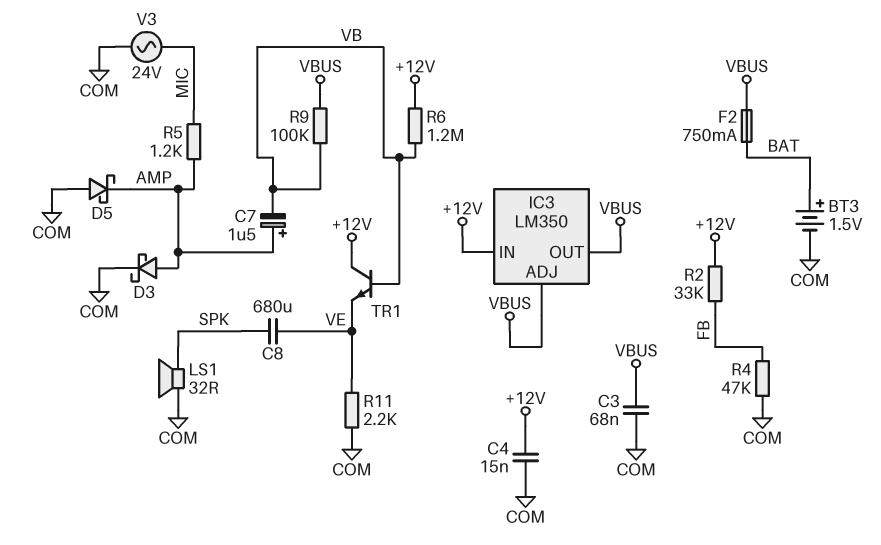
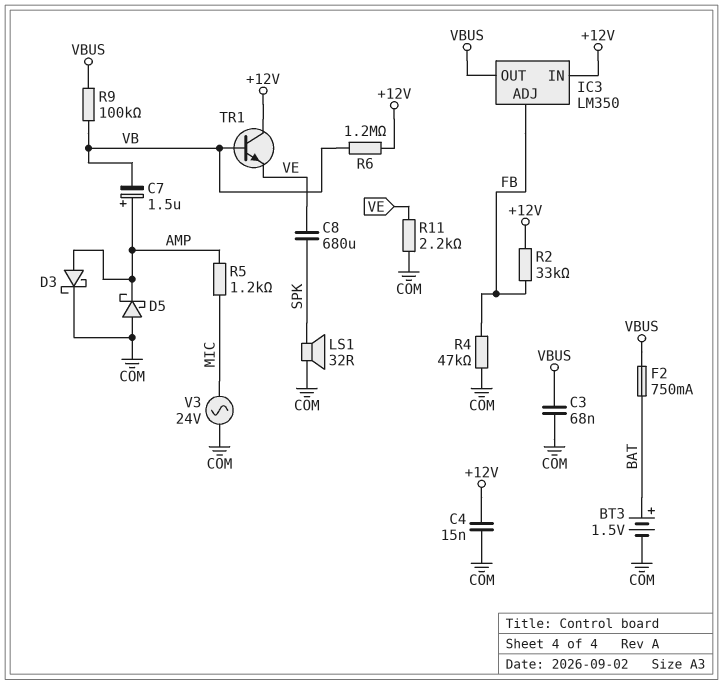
IC3 pin ADJ: VBUS -> FB

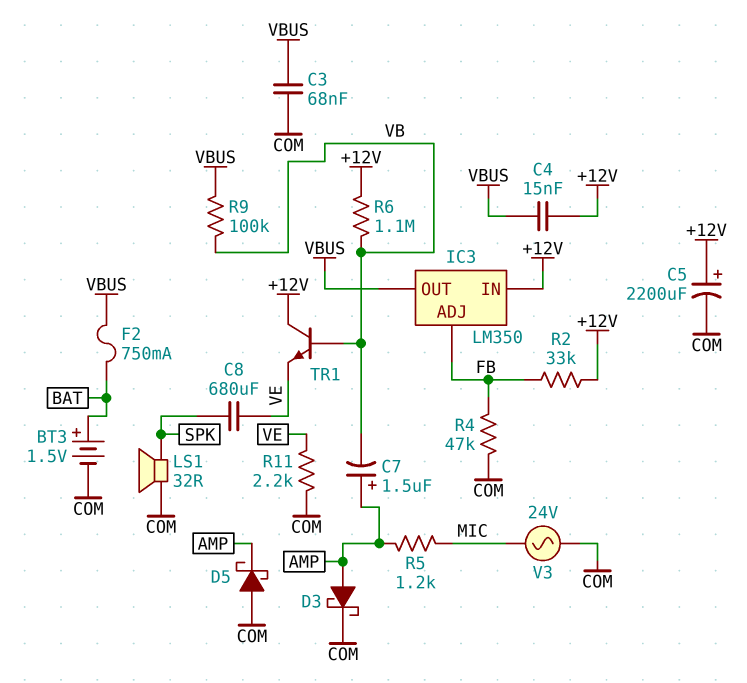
C4: 15nF (+12V, COM) -> 15nF (+12V, VBUS)
C5: none -> 2200uF (plus +12V, minus COM)
R6: 1.2M (+12V, VB) -> 1.1M (+12V, VB)

